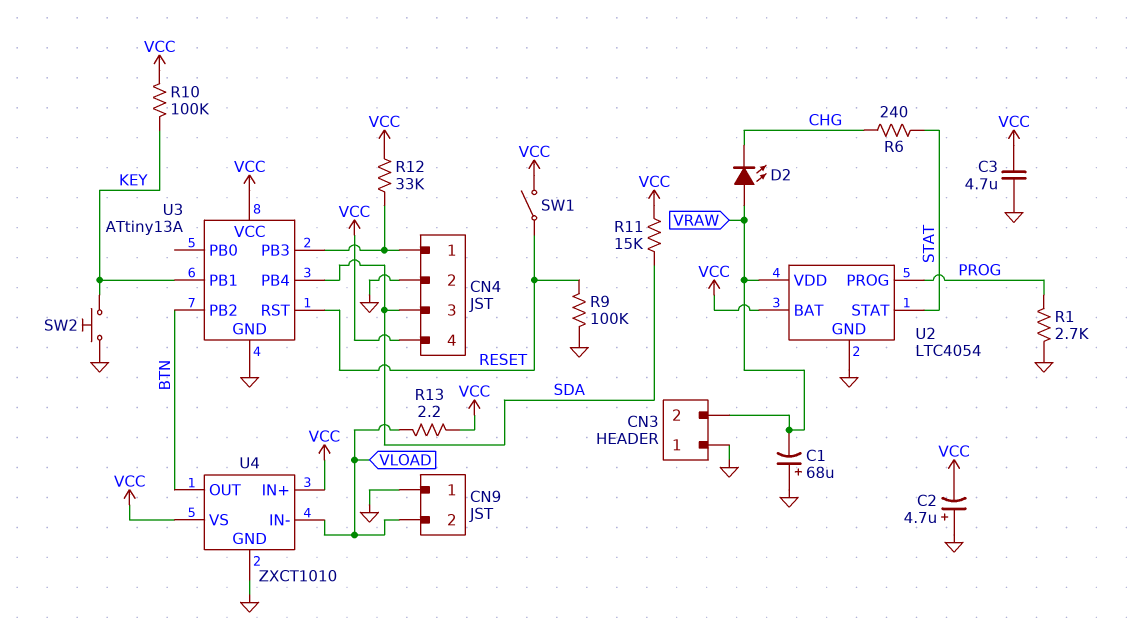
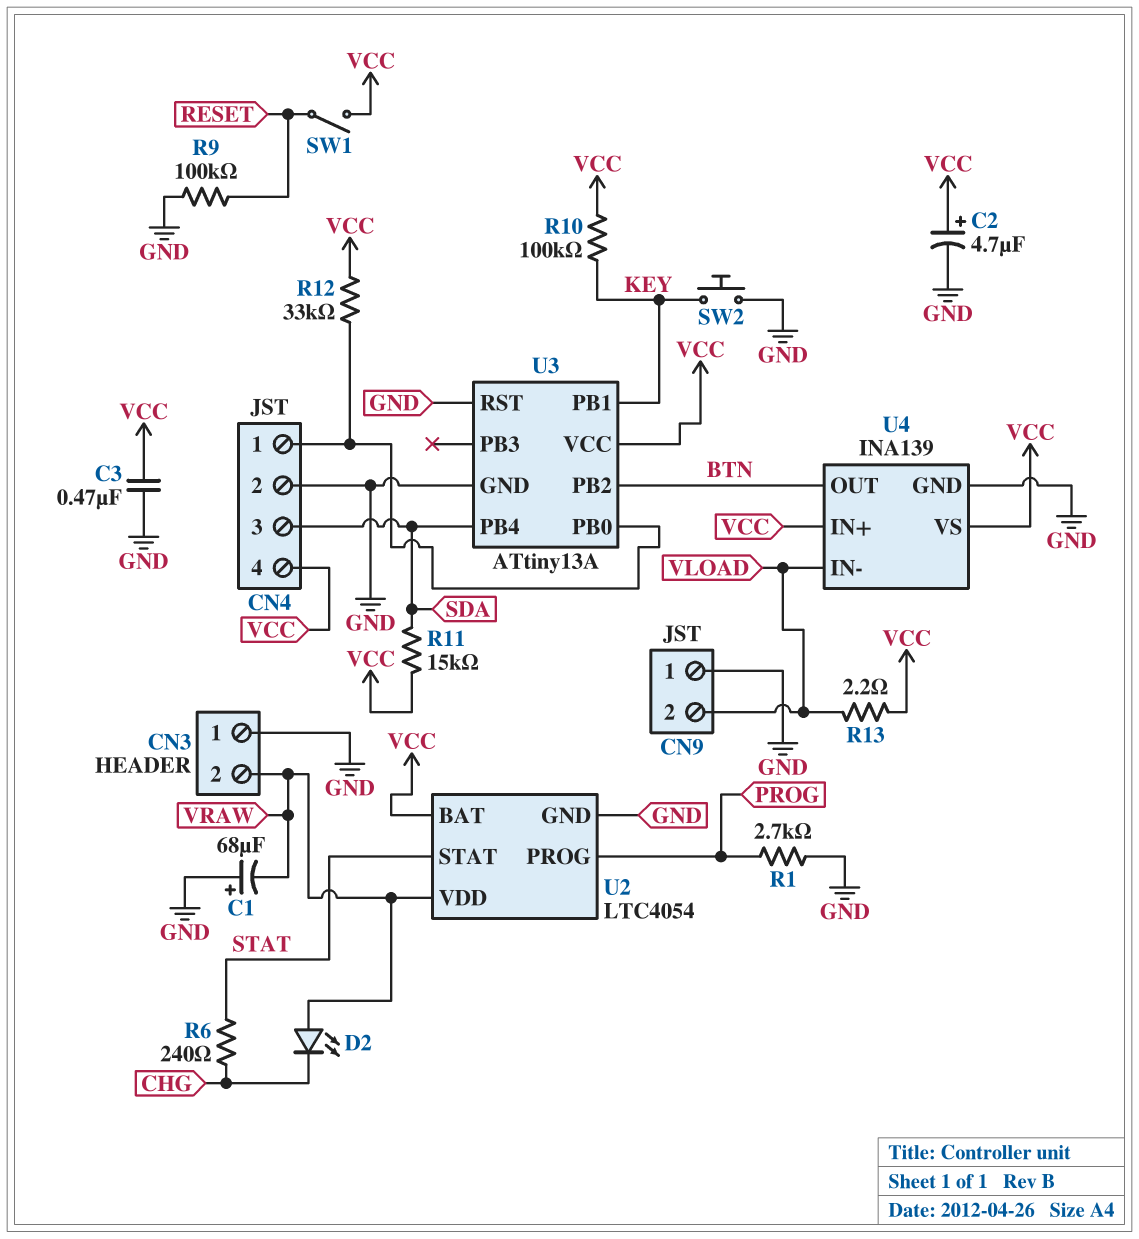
C2: 4.7uF (plus GND, minus VCC) -> 4.7uF (plus VCC, minus GND)
C3: 4.7uF (GND, VCC) -> 470nF (GND, VCC)
U3 pin PB0: none -> CN4/1
U3 pin PB3: CN4/1 -> none
U3 pin RST: RESET -> GND
U4: ZXCT1010 -> INA139

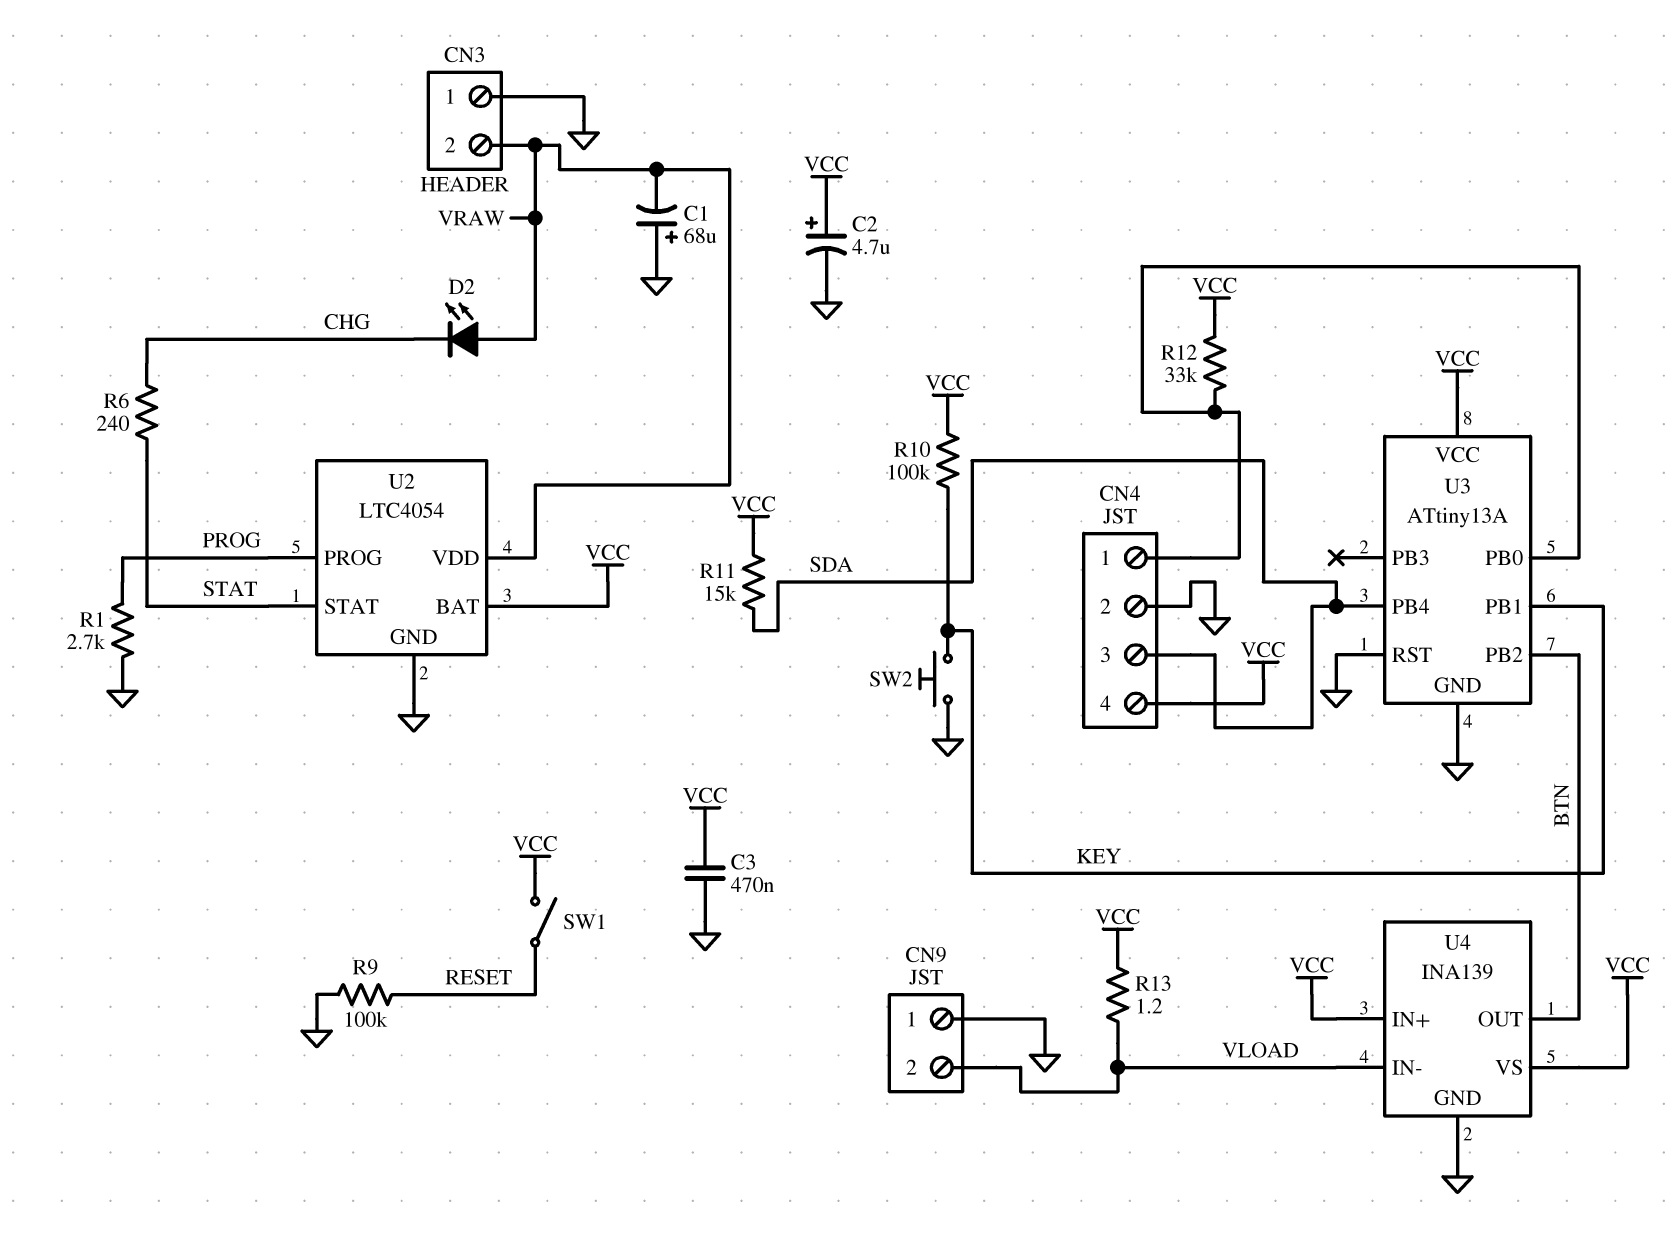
R13: 2.2 (VCC, VLOAD) -> 1.2 (VCC, VLOAD)

